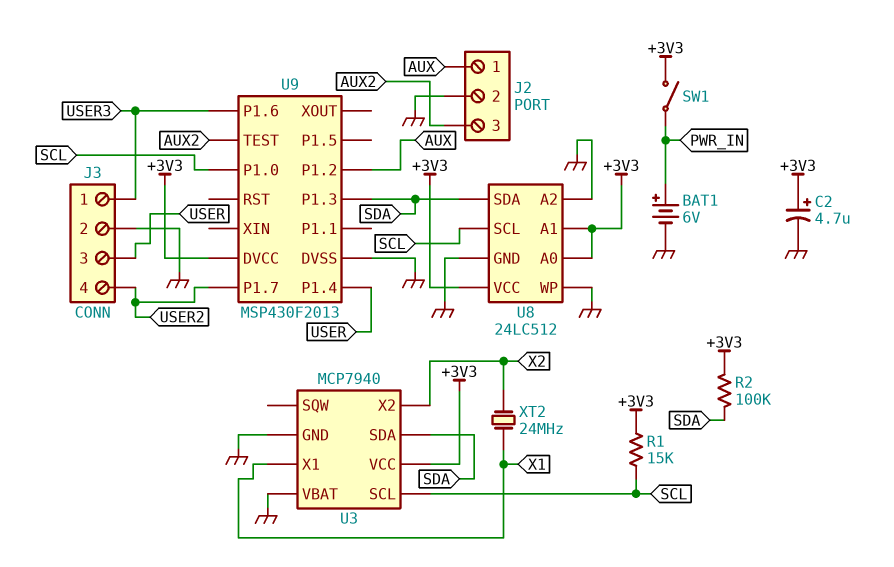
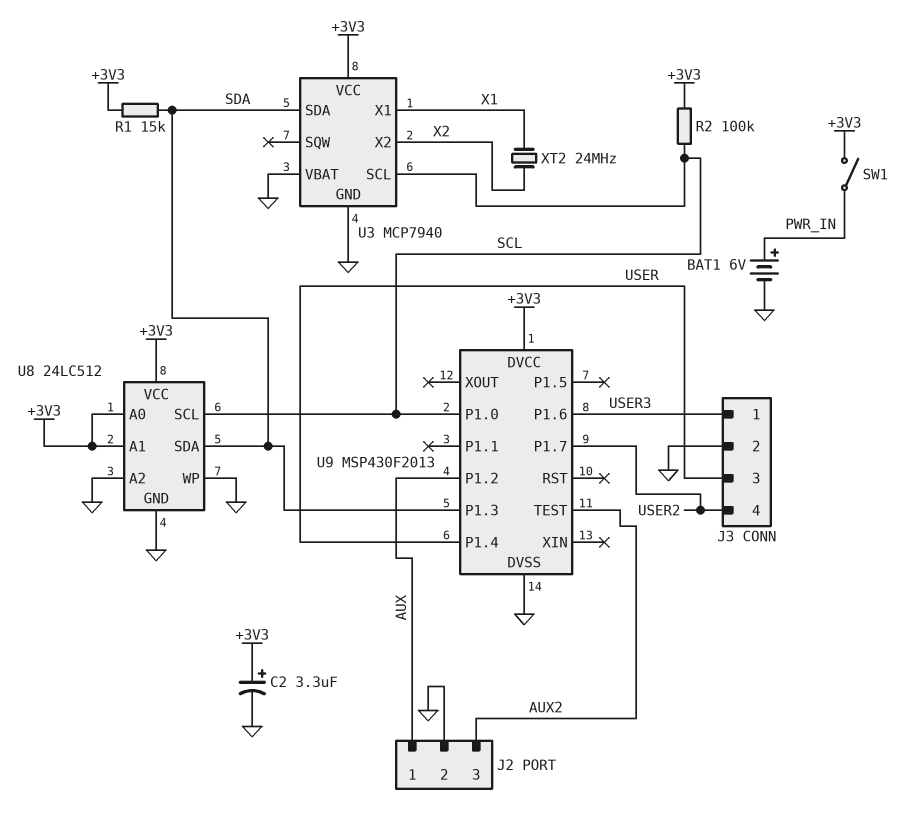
C2: 4.7uF (plus +3V3, minus GND) -> 3.3uF (plus +3V3, minus GND)
R1: 15k (+3V3, SCL) -> 15k (+3V3, SDA)
R2: 100k (+3V3, SDA) -> 100k (+3V3, SCL)

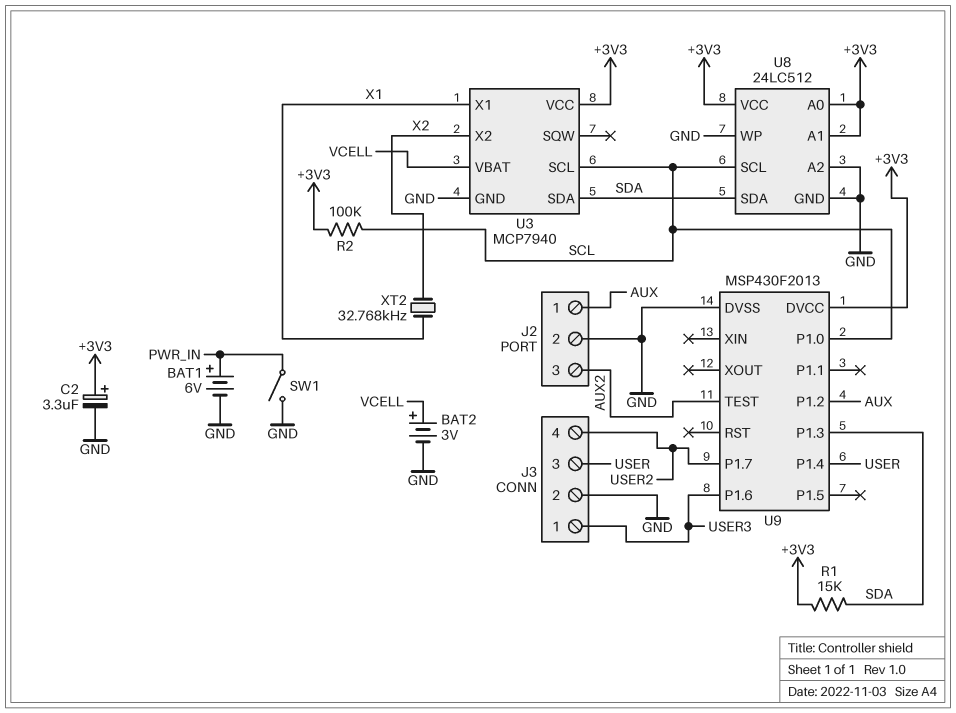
BAT2: none -> 3V (plus VCELL, minus GND)
SW1: switch (+3V3, PWR_IN) -> switch (GND, PWR_IN)
U3 pin VBAT: GND -> VCELL
XT2: 24MHz (X1, X2) -> 32.768kHz (X1, X2)

